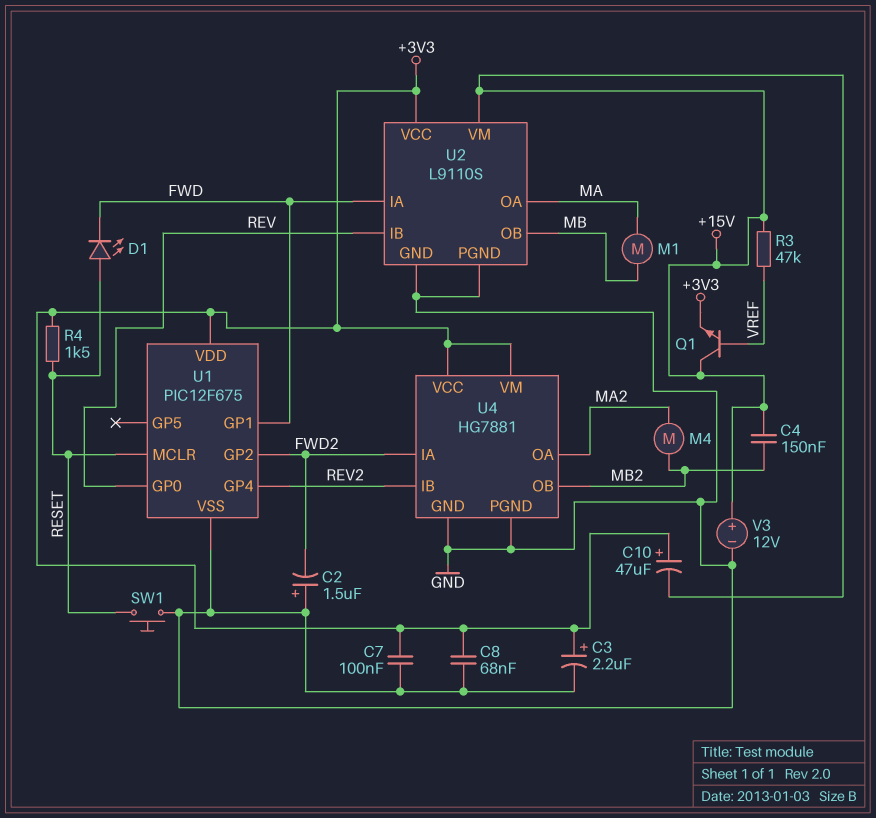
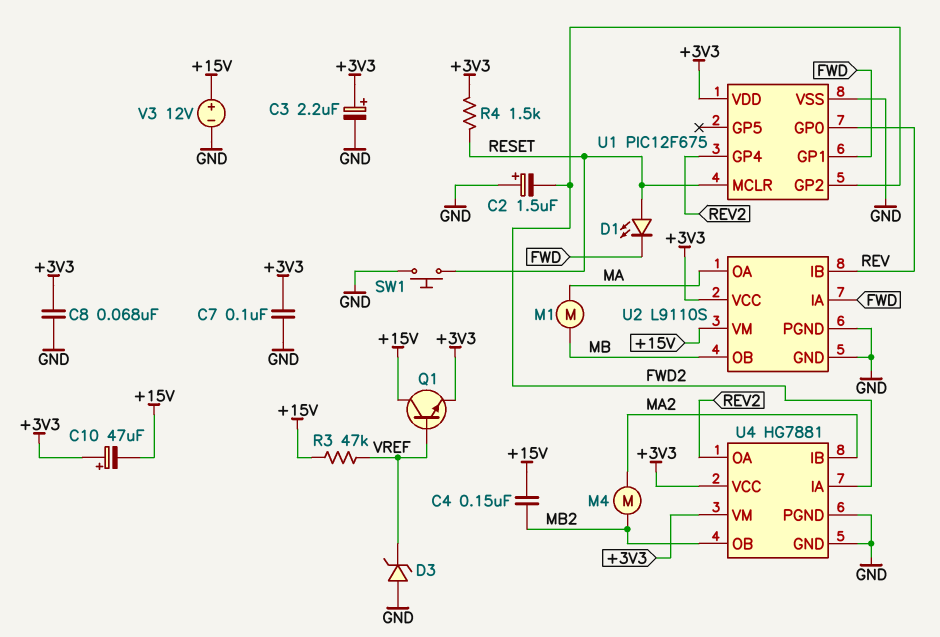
D3: none -> zener (A GND, K VREF)
U4 pin IB: REV2 -> MA2
U4 pin OA: MA2 -> REV2

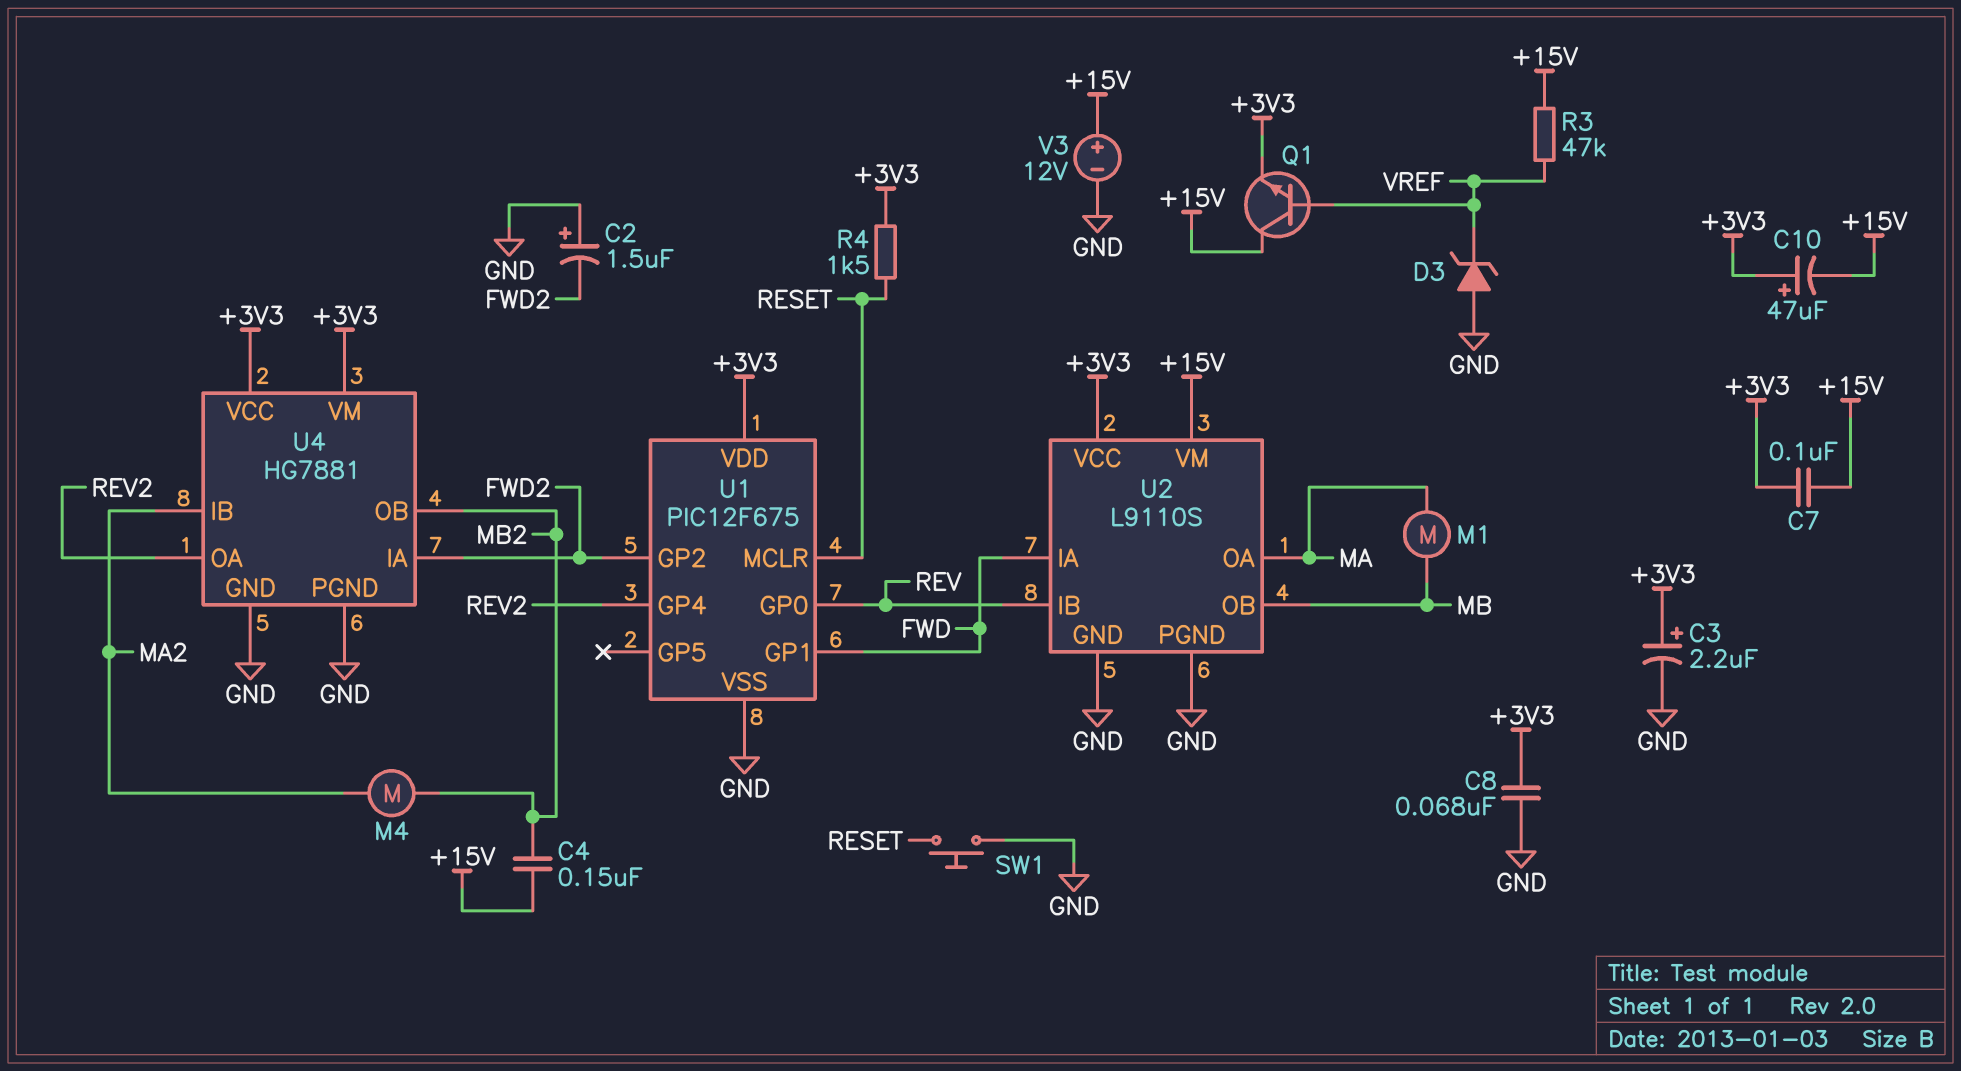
C7: 100nF (+3V3, GND) -> 100nF (+3V3, +15V)
D1: LED (A RESET, K FWD) -> none

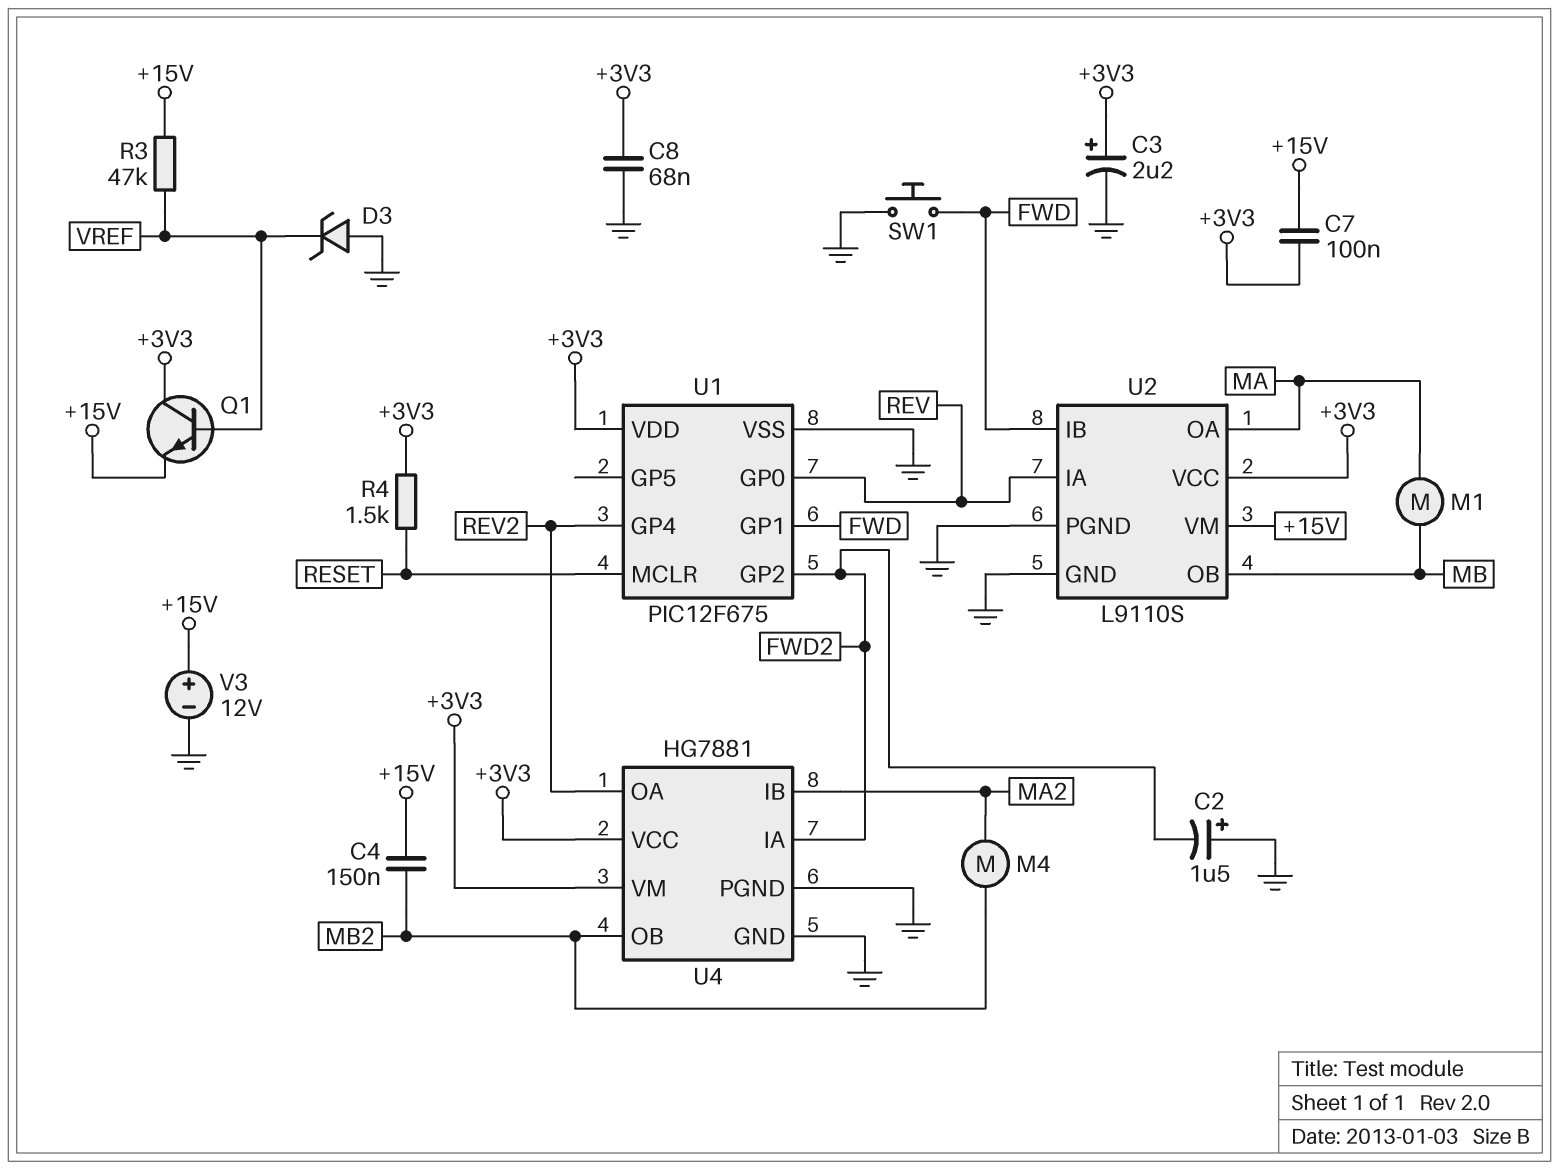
C10: 47uF (plus +3V3, minus +15V) -> none
Q1: NPN (B VREF, C +15V, E +3V3) -> NPN (B VREF, C +3V3, E +15V)
SW1: button (GND, RESET) -> button (FWD, GND)
U2 pin IA: FWD -> REV
U2 pin IB: REV -> FWD

